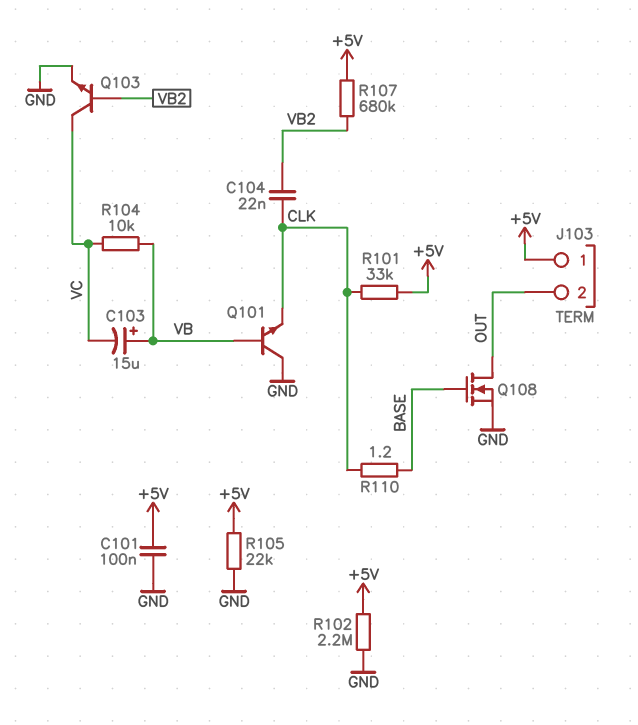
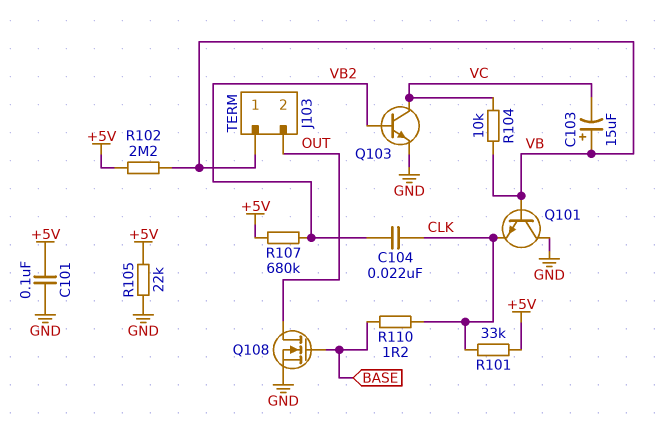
J103 pin 1: +5V -> VB
R102: 2.2M (+5V, GND) -> 2.2M (+5V, VB)

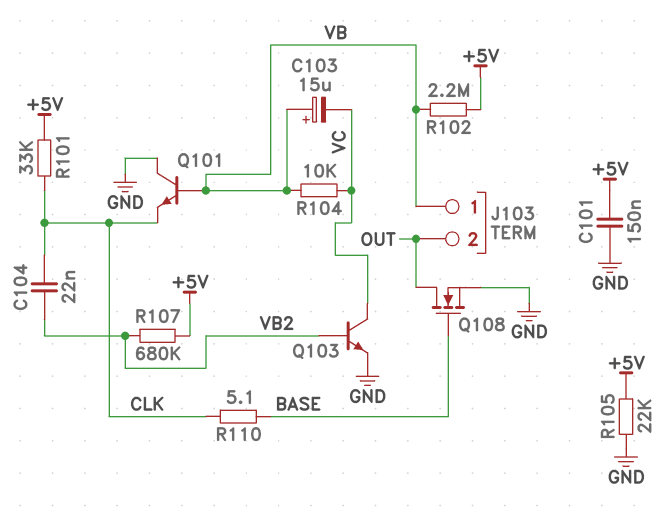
C101: 100nF (+5V, GND) -> 150nF (+5V, GND)
R110: 1.2 (BASE, CLK) -> 5.1 (BASE, CLK)

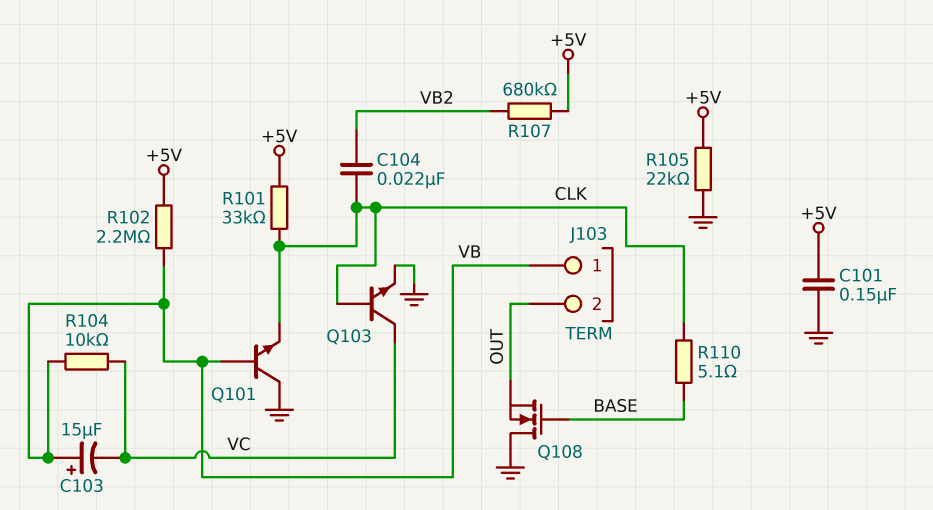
Q103: NPN (B VB2, C VC, E GND) -> NPN (B CLK, C VC, E GND)
Q108: NMOS (G BASE, D OUT, S GND) -> NMOS (G BASE, D GND, S OUT)

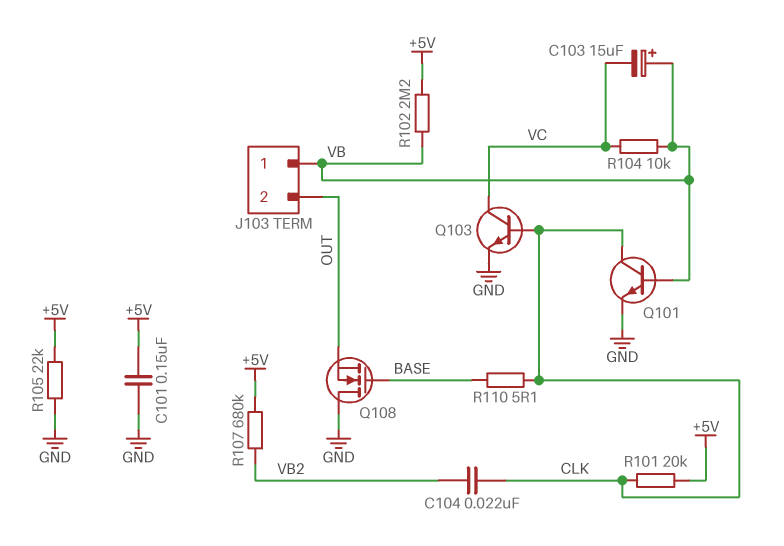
Q101: NPN (B VB, C GND, E CLK) -> NPN (B VB, C CLK, E GND)
R101: 33k (+5V, CLK) -> 20k (+5V, CLK)

